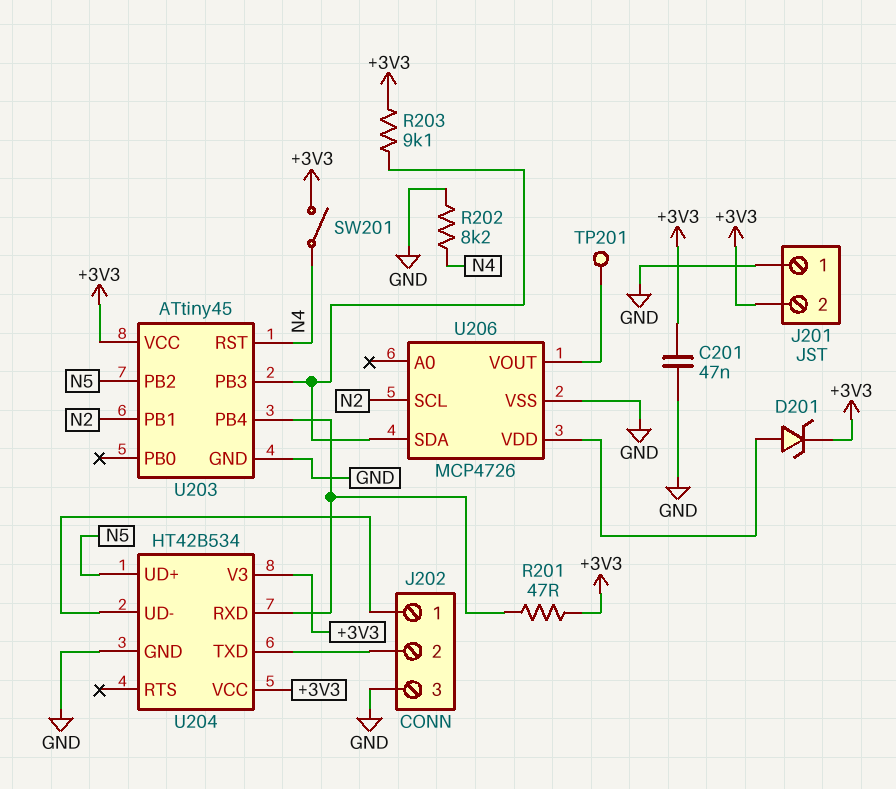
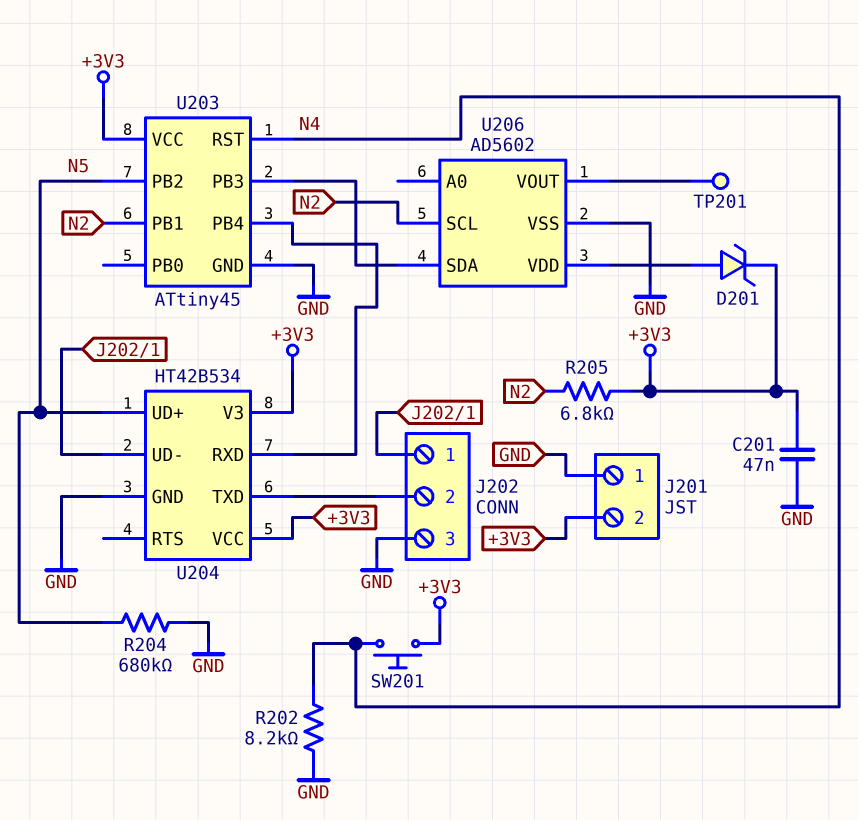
R201: 47 (+3V3, U203/PB4) -> none
R203: 9.1k (+3V3, U203/PB3) -> none
R204: none -> 680k (GND, N5)
R205: none -> 6.8k (+3V3, N2)
SW201: switch (+3V3, N4) -> button (+3V3, N4)
U206: MCP4726 -> AD5602

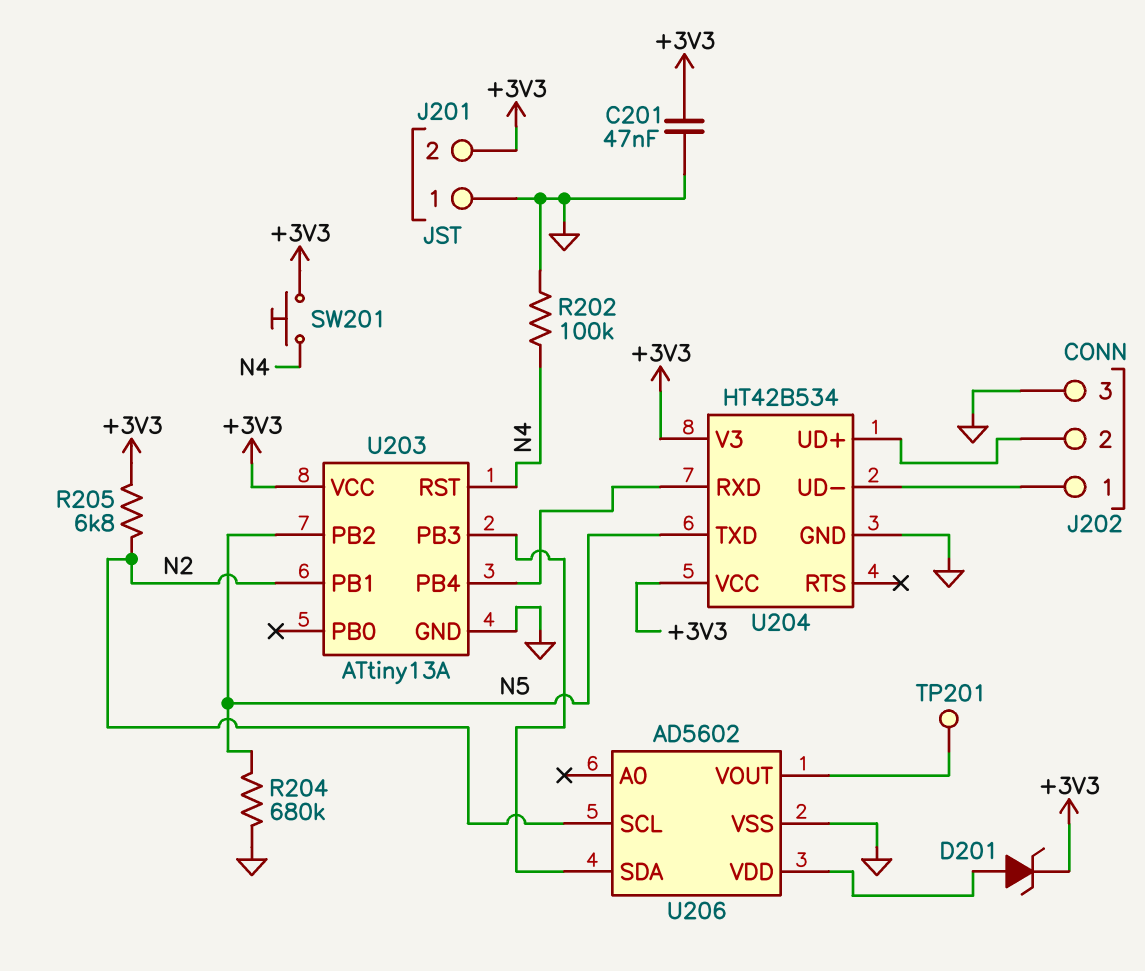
R202: 8.2k (GND, N4) -> 100k (GND, N4)
U203: ATtiny45 -> ATtiny13A
U204 pin TXD: J202/2 -> N5
U204 pin UD+: N5 -> J202/2

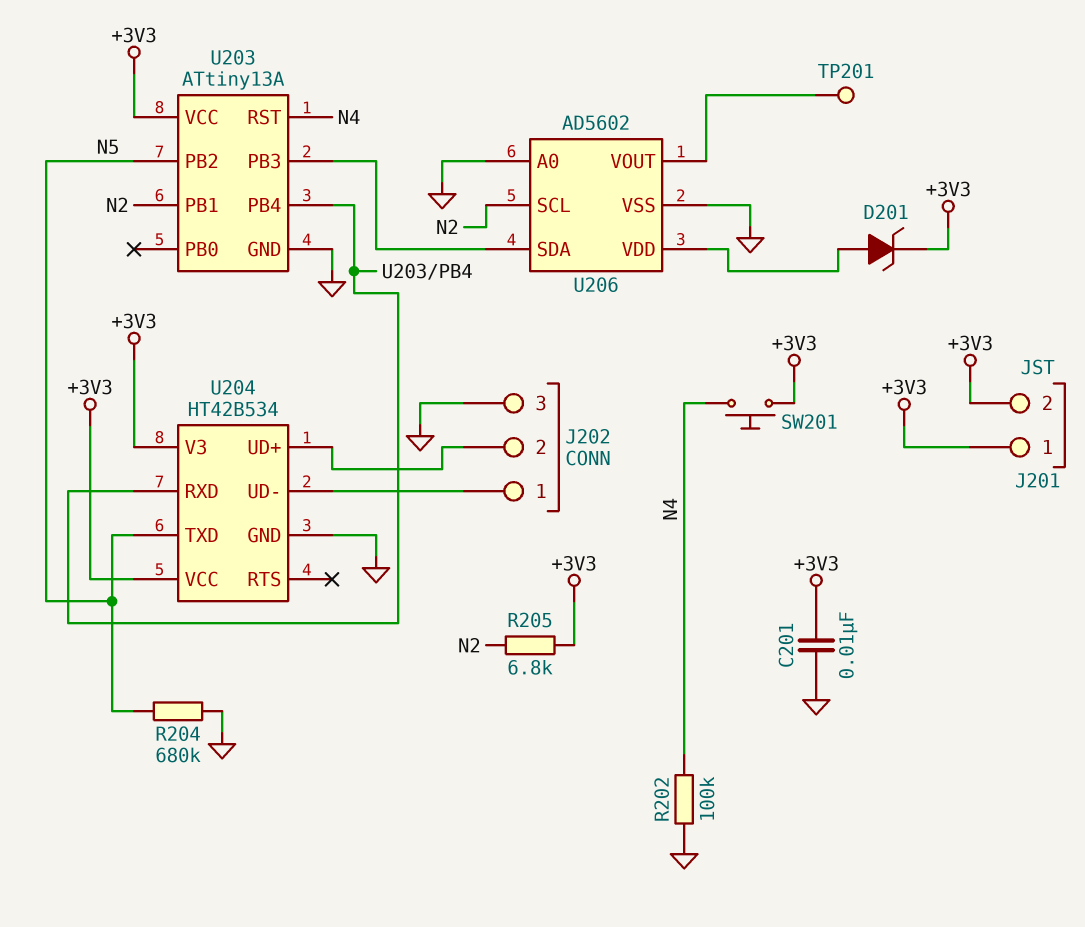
C201: 47nF (+3V3, GND) -> 10nF (+3V3, GND)
J201 pin 1: GND -> +3V3
U206 pin A0: none -> GND

